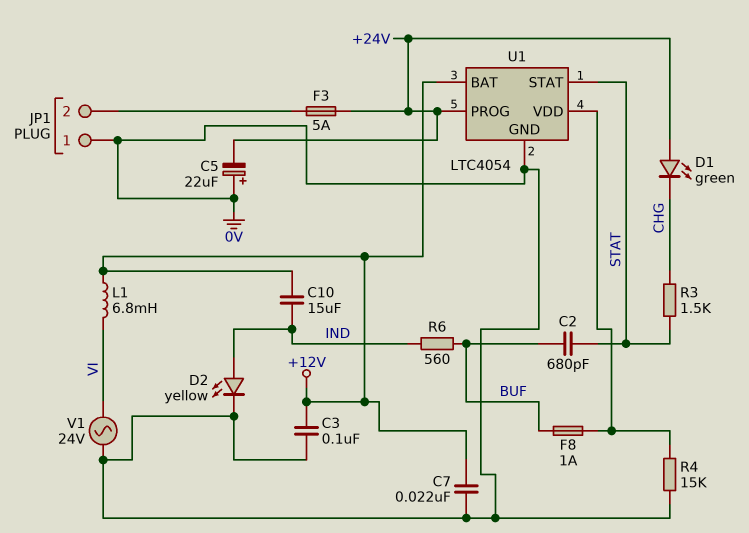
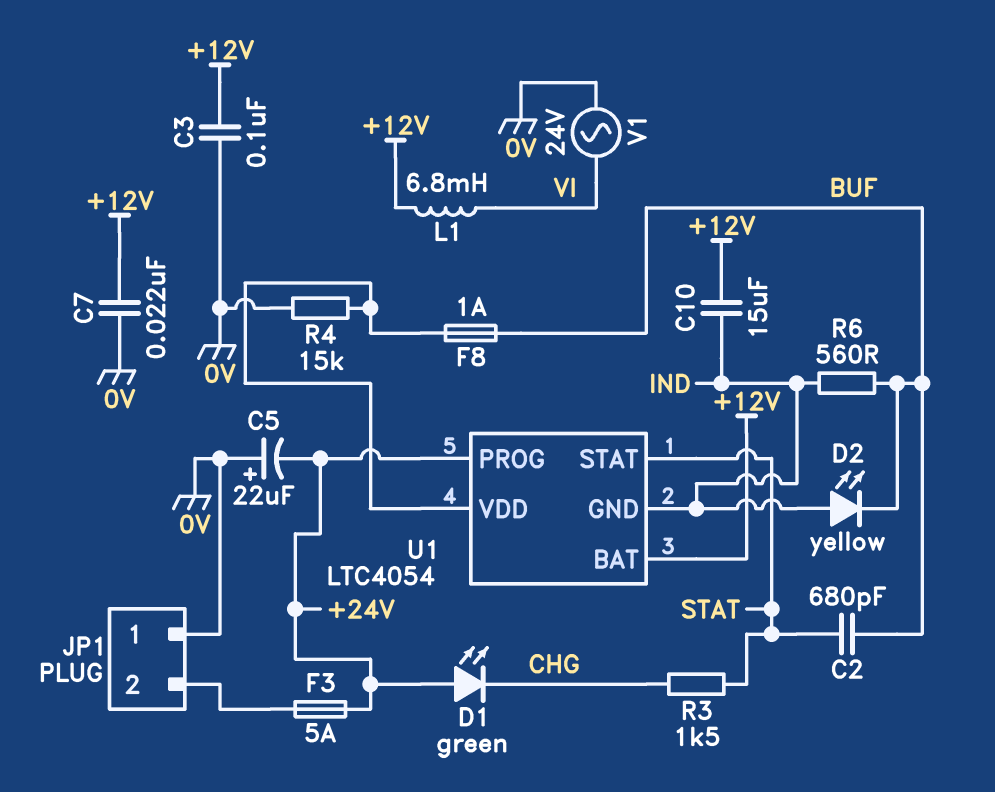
D2: LED yellow (A IND, K 0V) -> LED yellow (A IND, K BUF)
U1 pin GND: 0V -> IND

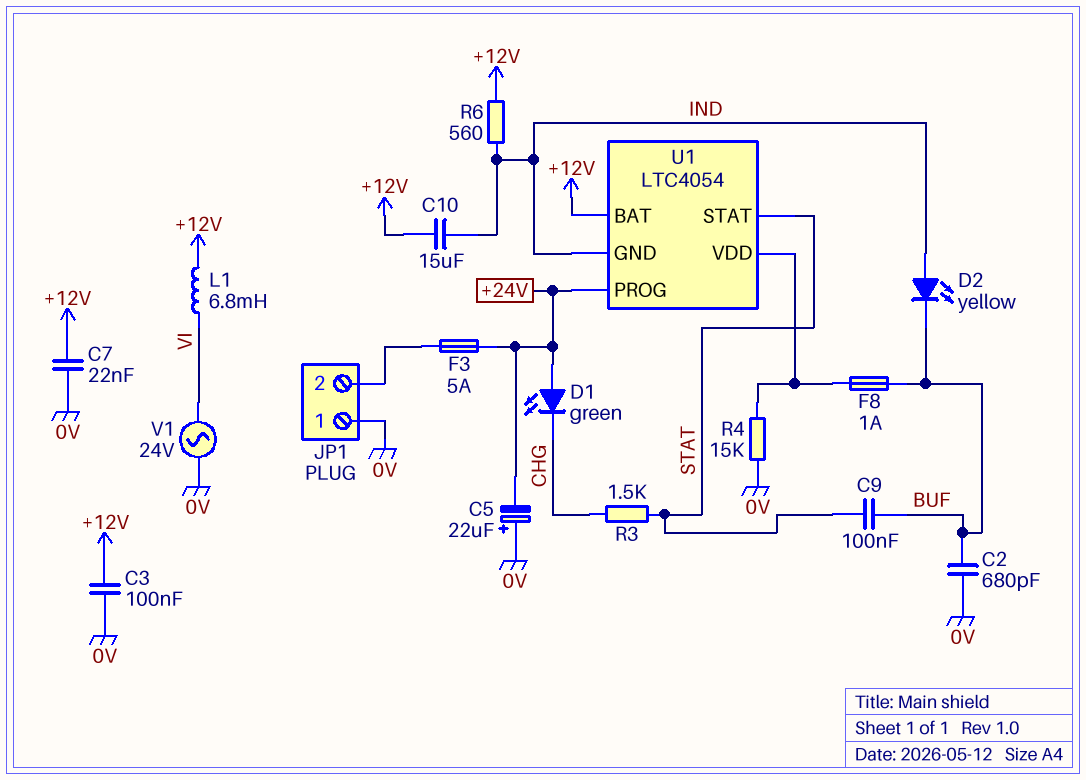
C2: 680pF (BUF, STAT) -> 680pF (0V, BUF)
C9: none -> 100nF (BUF, STAT)
R6: 560 (BUF, IND) -> 560 (+12V, IND)

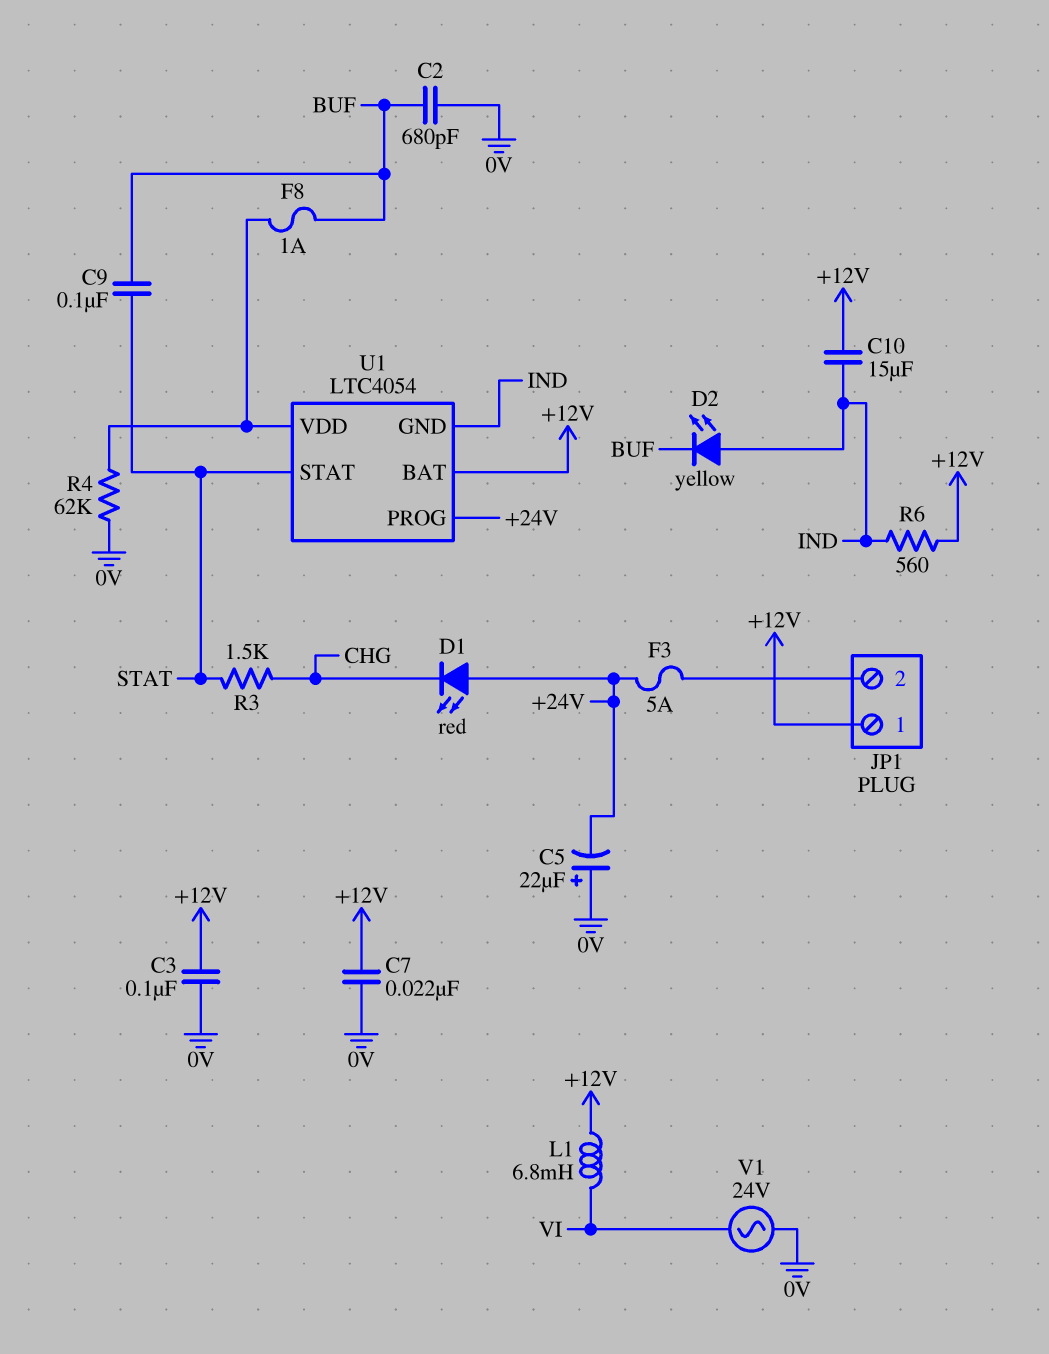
D1: LED green (A +24V, K CHG) -> LED red (A +24V, K CHG)
JP1 pin 1: 0V -> +12V
R4: 15k (0V, U1/VDD) -> 62k (0V, U1/VDD)

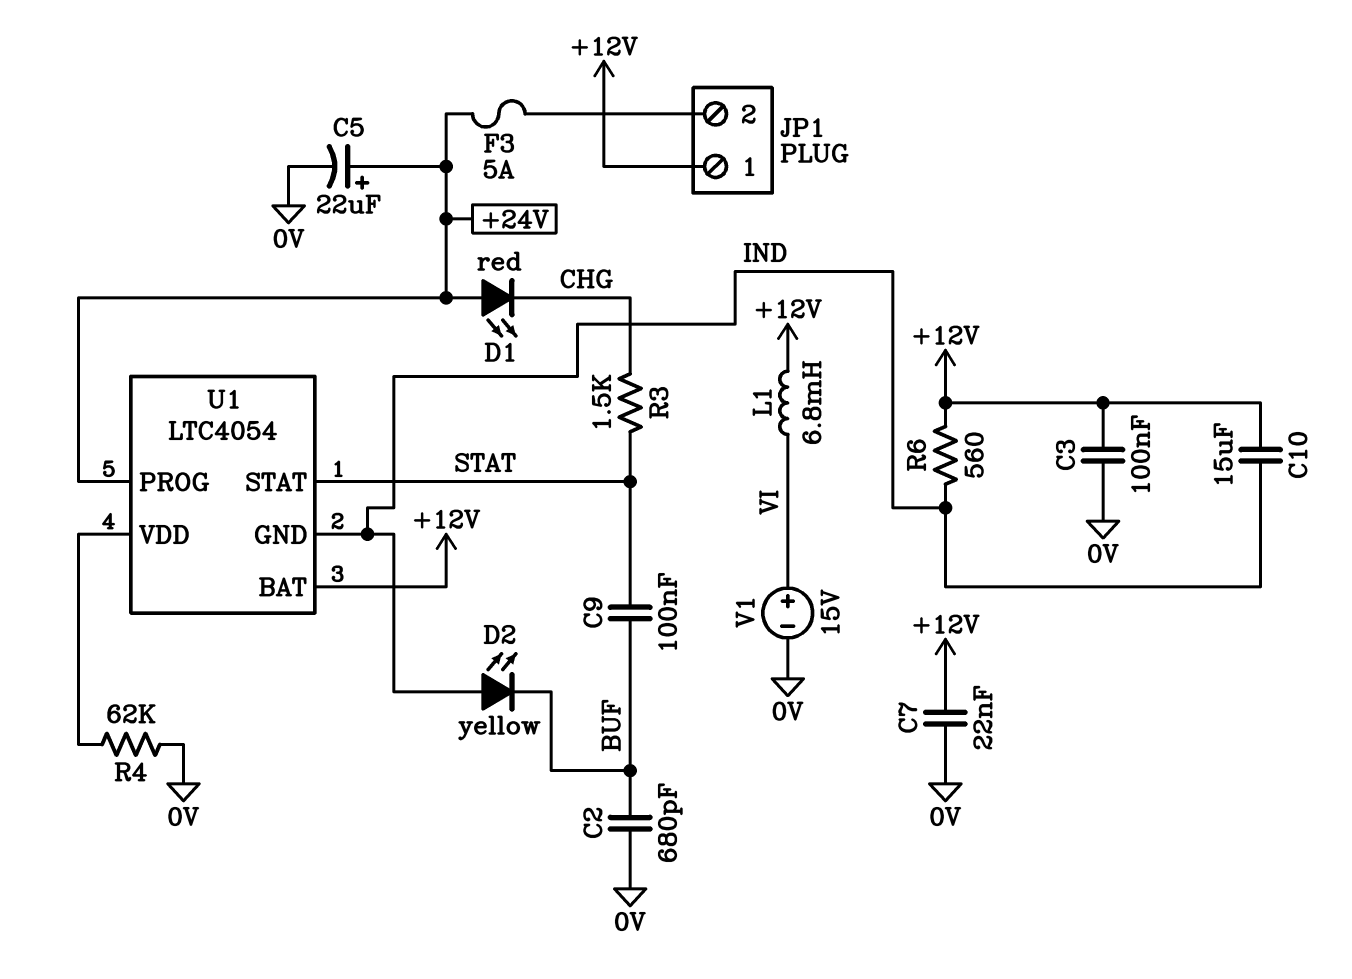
C5: 22uF (plus 0V, minus +24V) -> 22uF (plus +24V, minus 0V)
F8: 1A (BUF, U1/VDD) -> none
V1: AC 24V (0V, VI) -> 15V (plus VI, minus 0V)

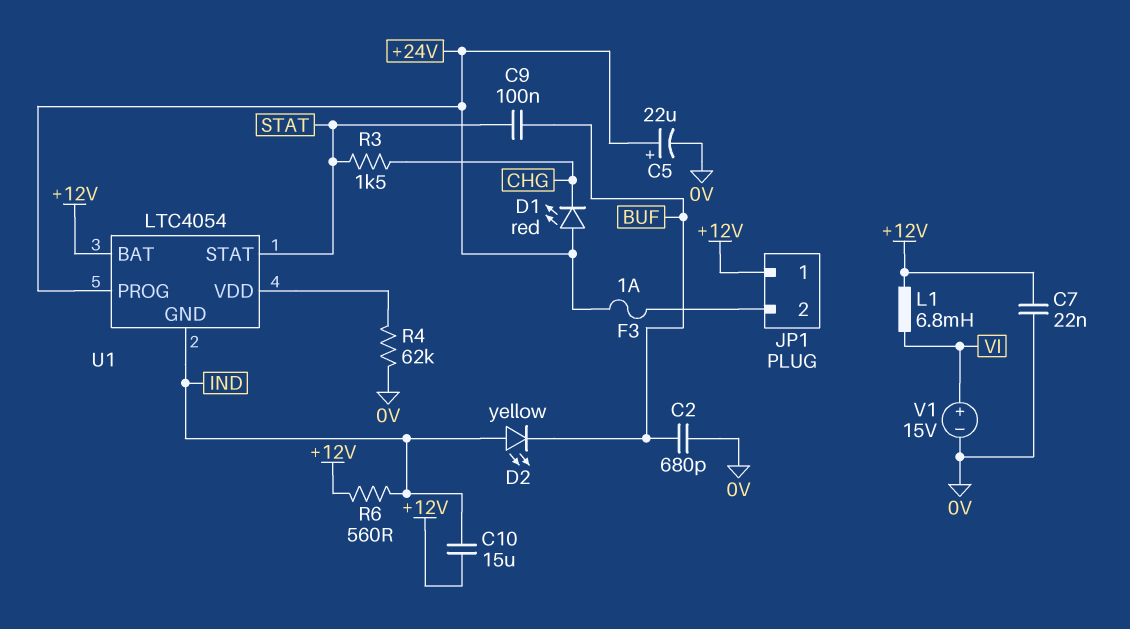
C3: 100nF (+12V, 0V) -> none
F3: 5A (+24V, JP1/2) -> 1A (+24V, JP1/2)

